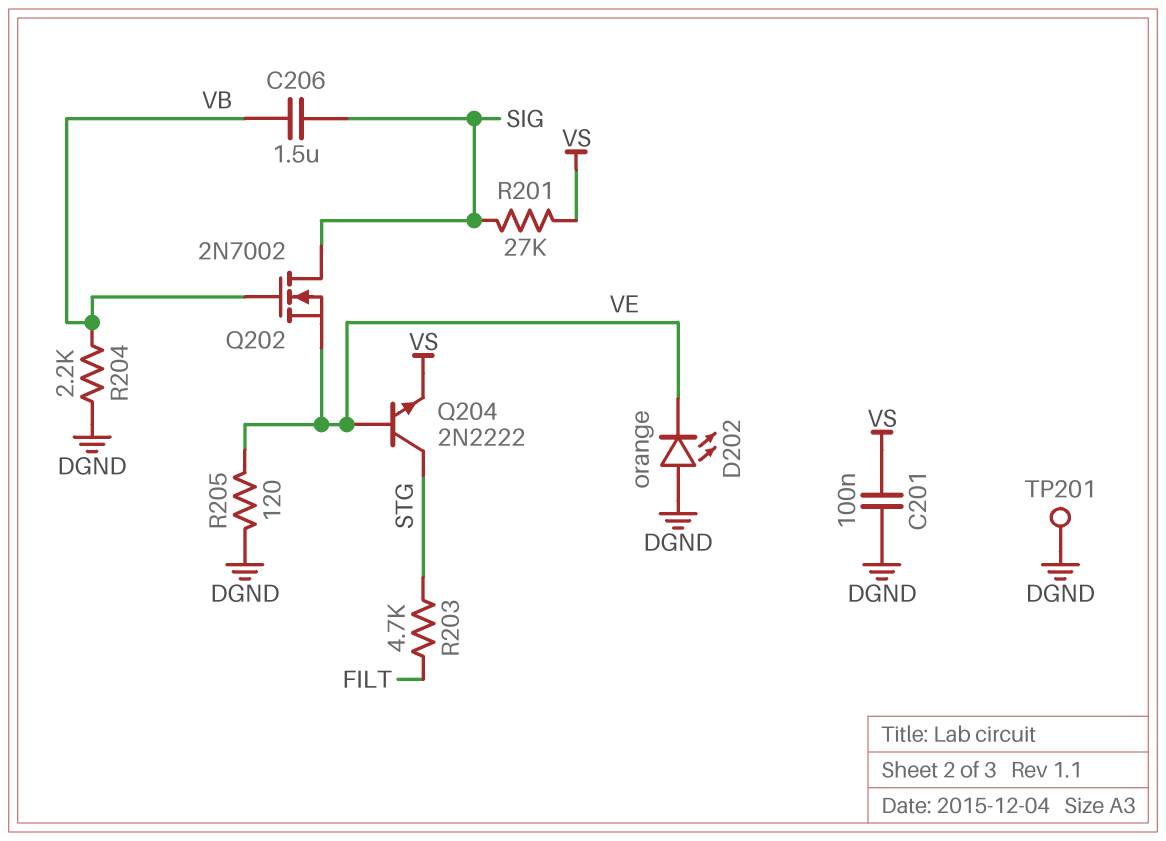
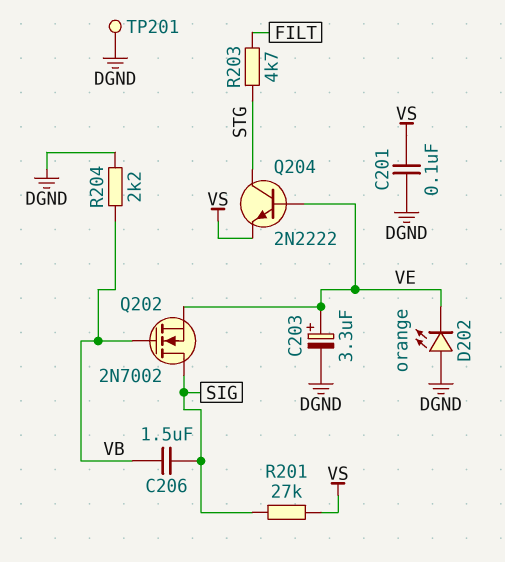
C203: none -> 3.3uF (plus VE, minus DGND)
R205: 120 (DGND, VE) -> none

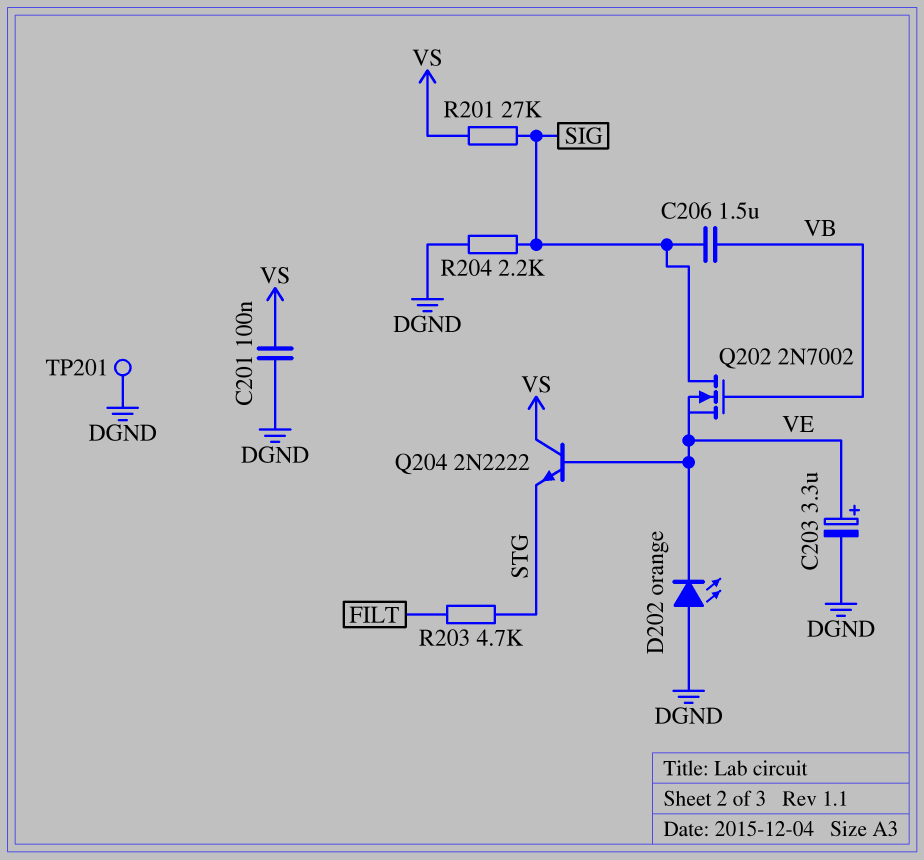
Q204: NPN 2N2222 (B VE, C STG, E VS) -> NPN 2N2222 (B VE, C VS, E STG)
R204: 2.2k (DGND, VB) -> 2.2k (DGND, SIG)

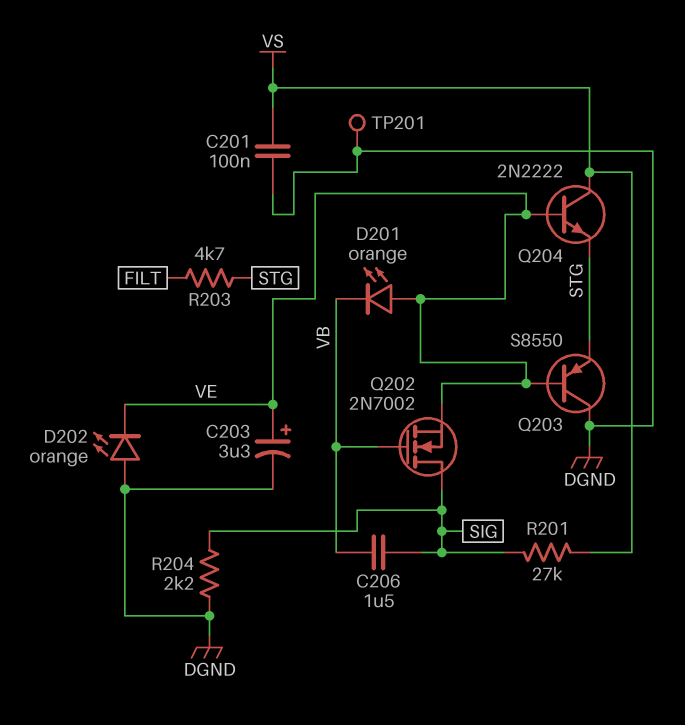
D201: none -> LED orange (A VE, K VB)
Q203: none -> PNP S8550 (B VE, C DGND, E STG)

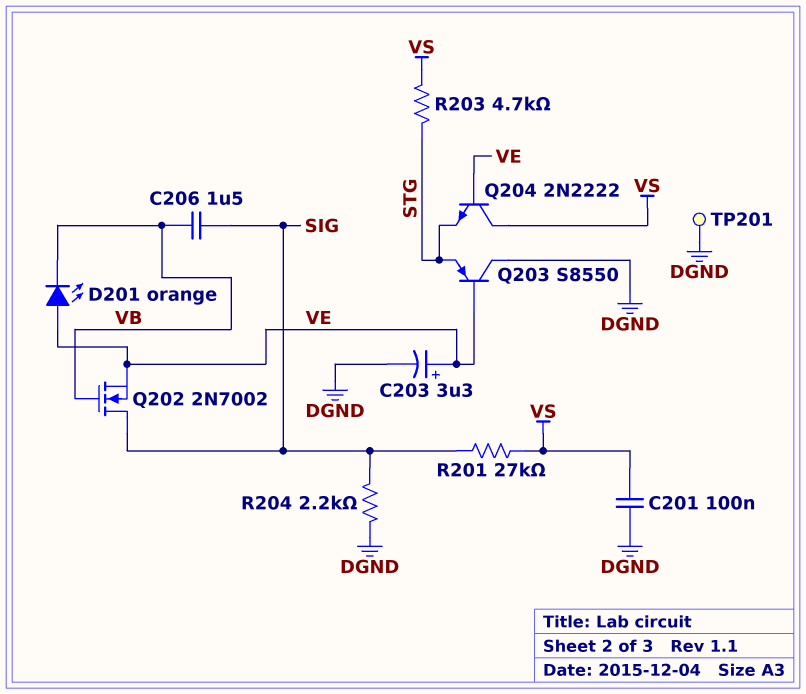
D202: LED orange (A DGND, K VE) -> none
R203: 4.7k (FILT, STG) -> 4.7k (STG, VS)

